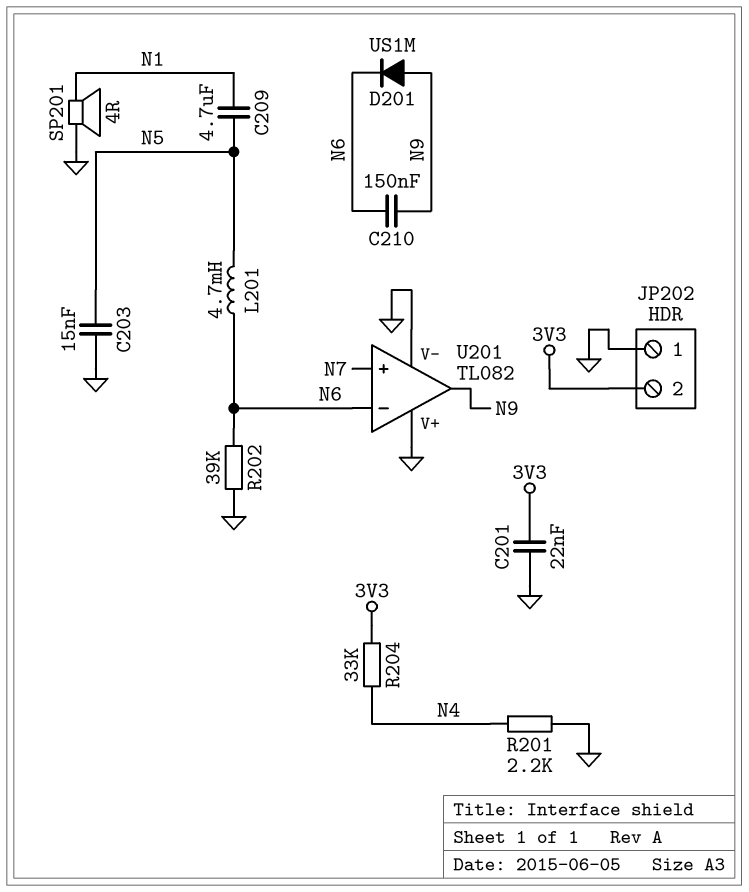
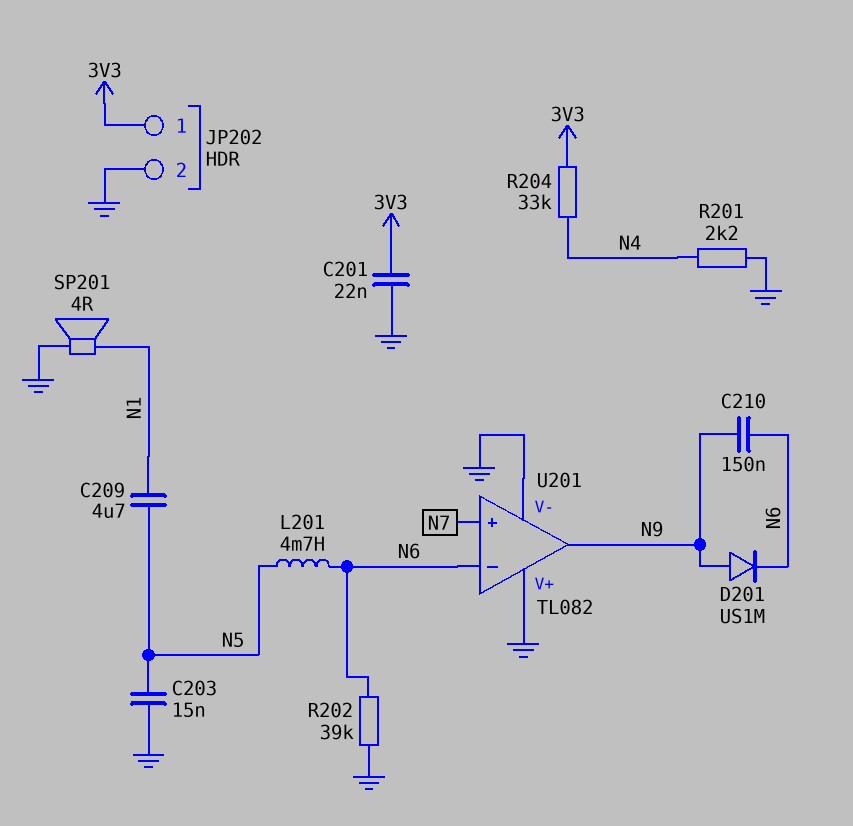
JP202 pin 1: GND -> 3V3
JP202 pin 2: 3V3 -> GND

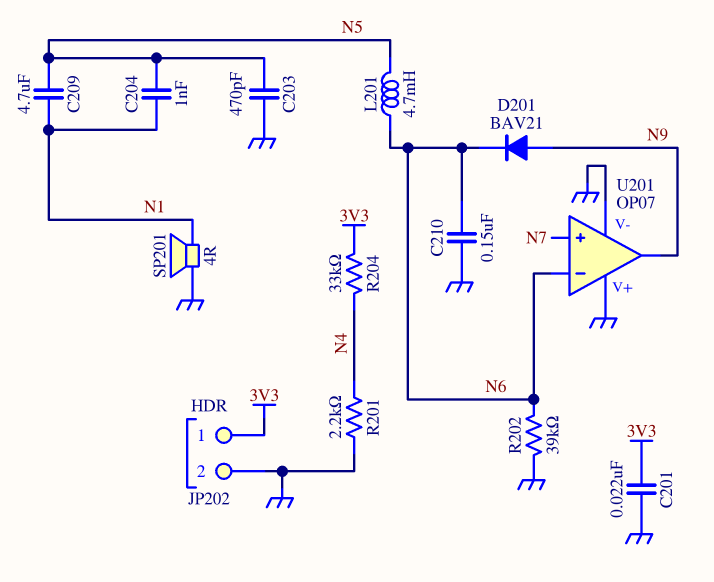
C203: 15nF (GND, N5) -> 470pF (GND, N5)
C204: none -> 1nF (N1, N5)
C210: 150nF (N6, N9) -> 150nF (GND, N6)
D201: diode US1M (A N9, K N6) -> diode BAV21 (A N9, K N6)
U201: TL082 -> OP07

